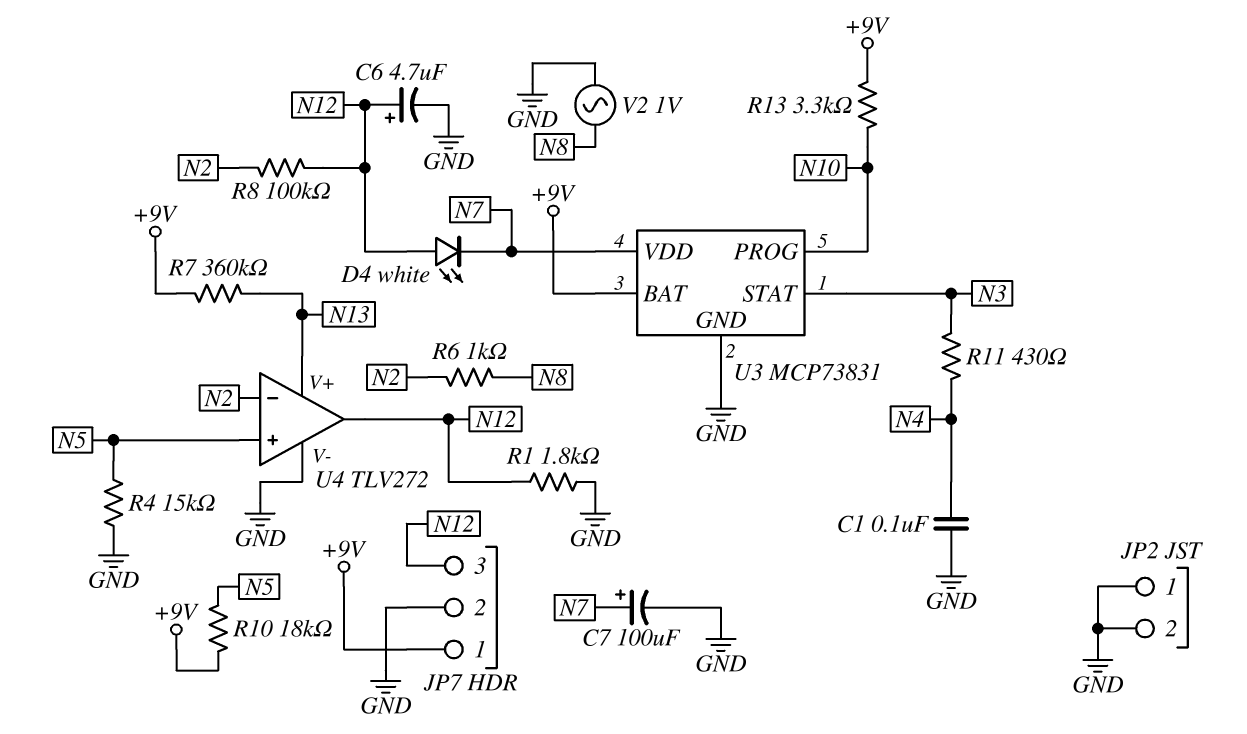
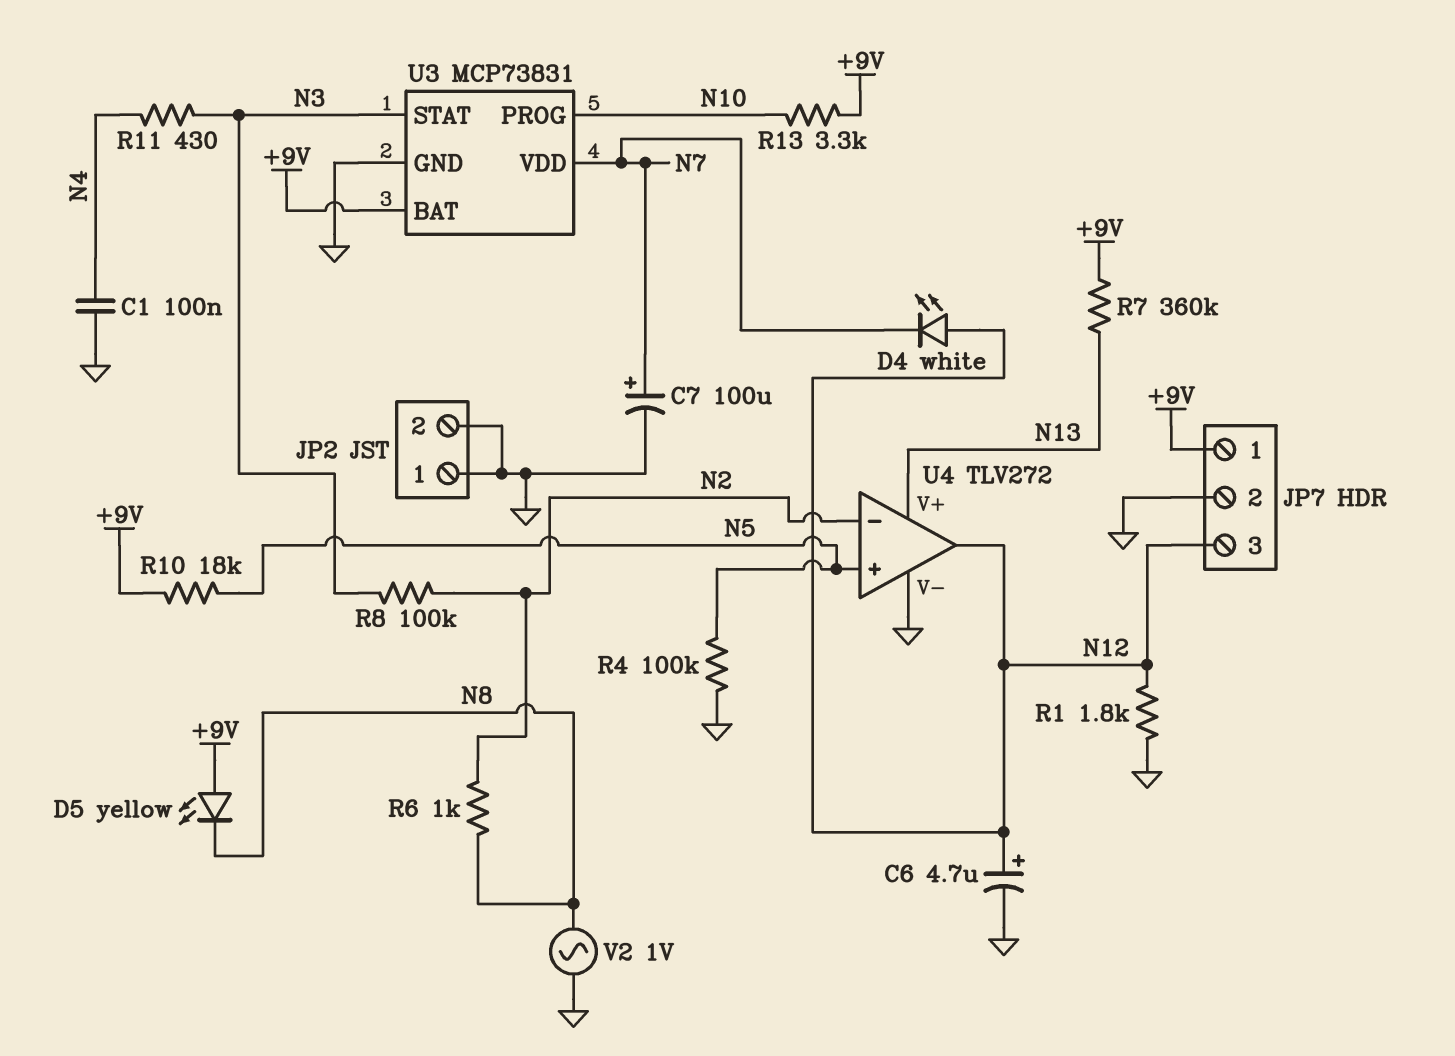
D5: none -> LED yellow (A +9V, K N8)
R4: 15k (GND, N5) -> 100k (GND, N5)
R8: 100k (N2, N12) -> 100k (N2, N3)

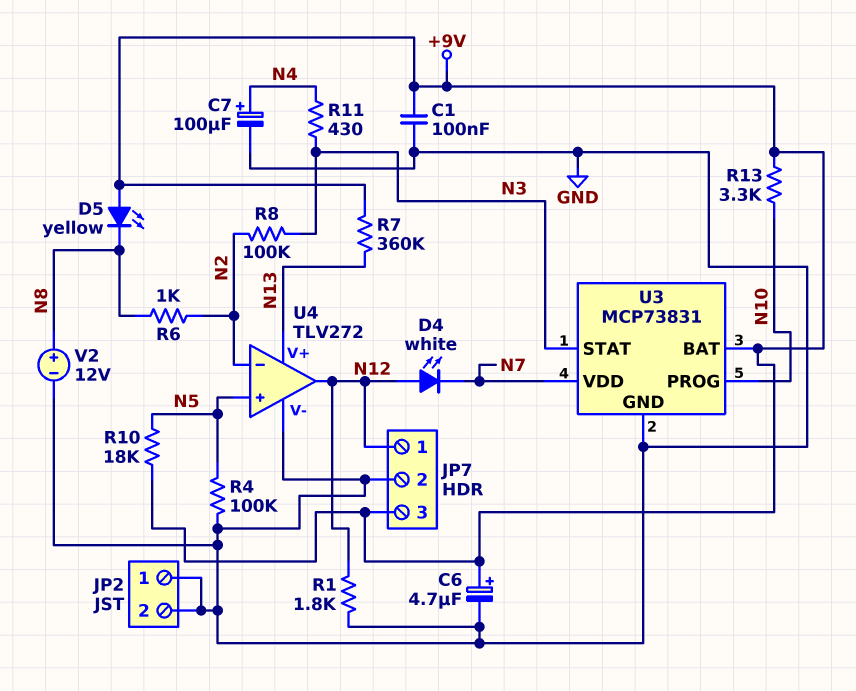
C1: 100nF (GND, N4) -> 100nF (+9V, GND)
C6: 4.7uF (plus N12, minus GND) -> 4.7uF (plus +9V, minus GND)
C7: 100uF (plus N7, minus GND) -> 100uF (plus N4, minus GND)
JP7 pin 1: +9V -> N12
JP7 pin 3: N12 -> +9V
V2: AC 1V (GND, N8) -> 12V (plus N8, minus GND)

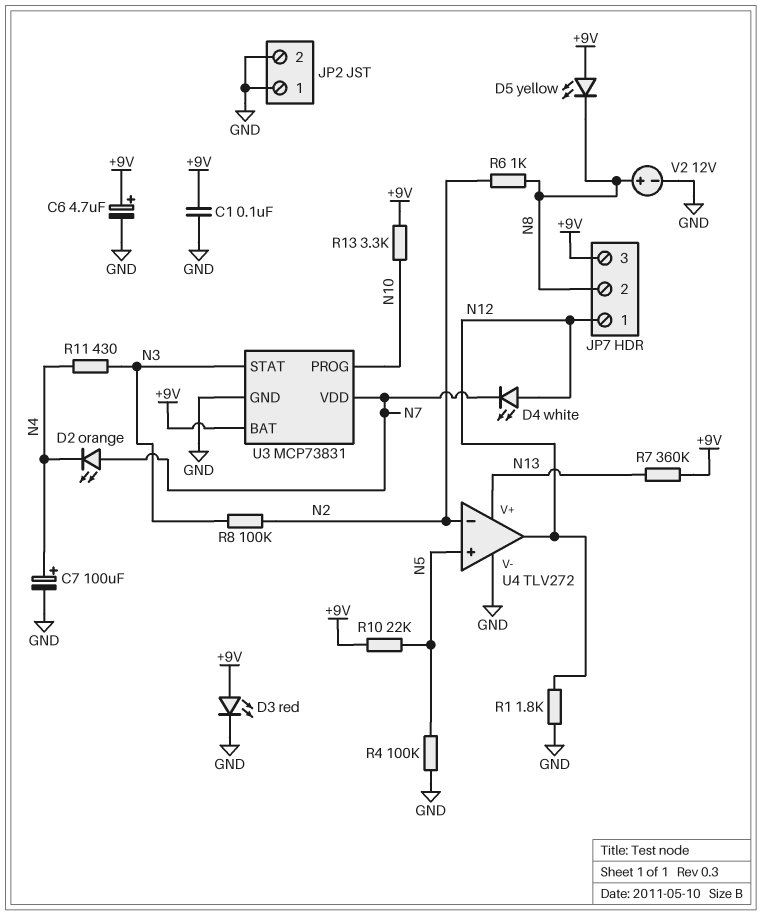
D2: none -> LED orange (A N7, K N4)
D3: none -> LED red (A +9V, K GND)
JP7 pin 2: GND -> N8
R10: 18k (+9V, N5) -> 22k (+9V, N5)

